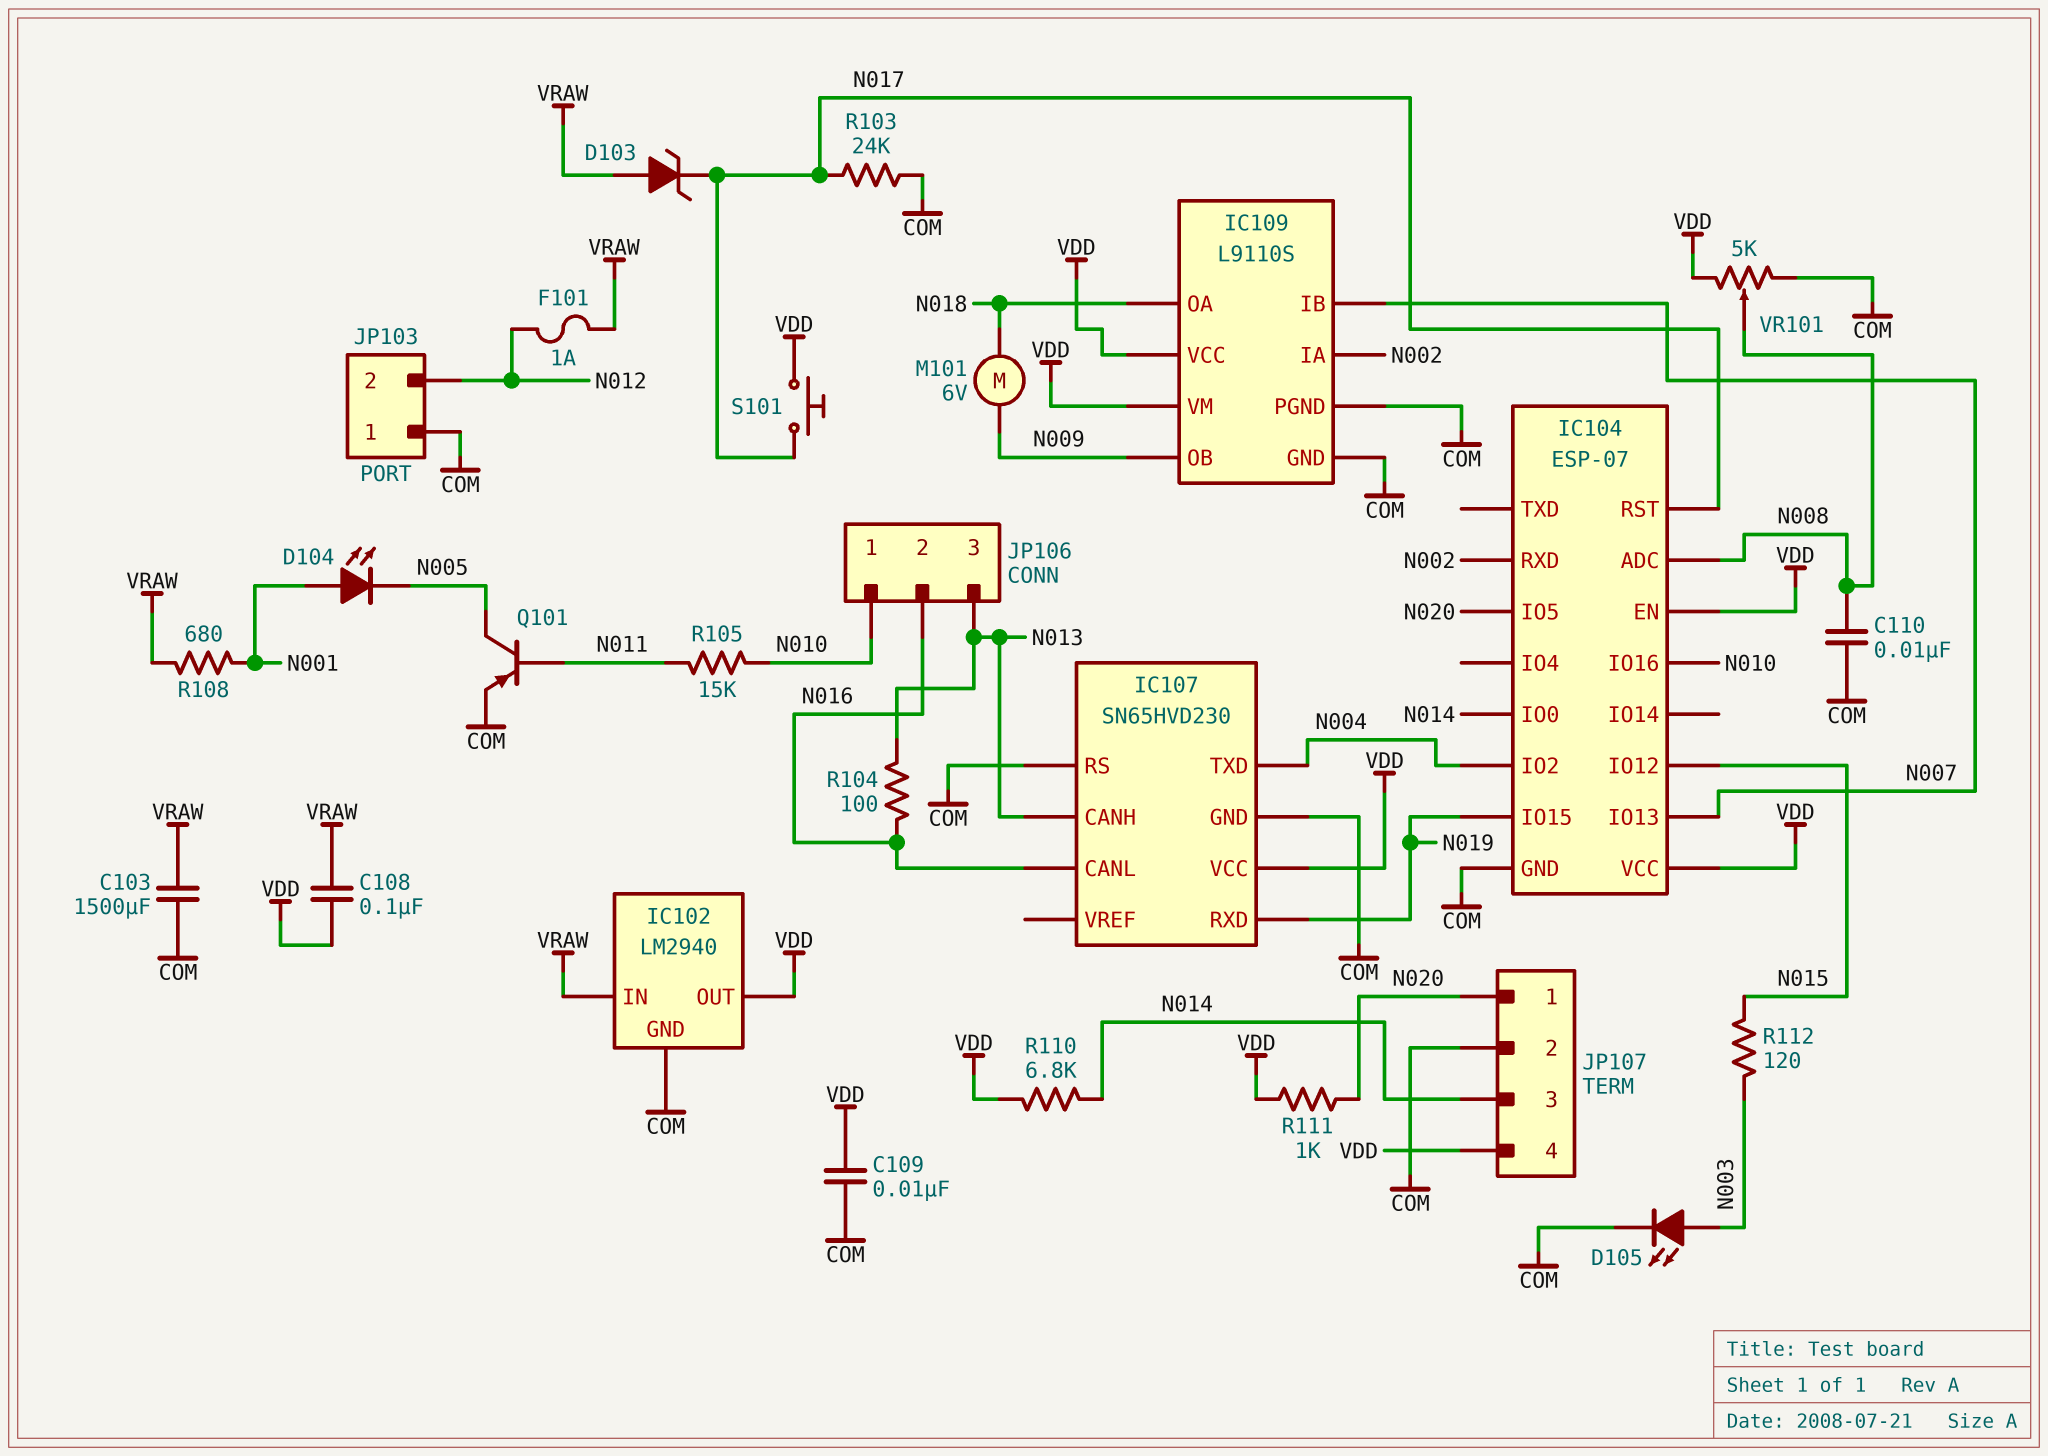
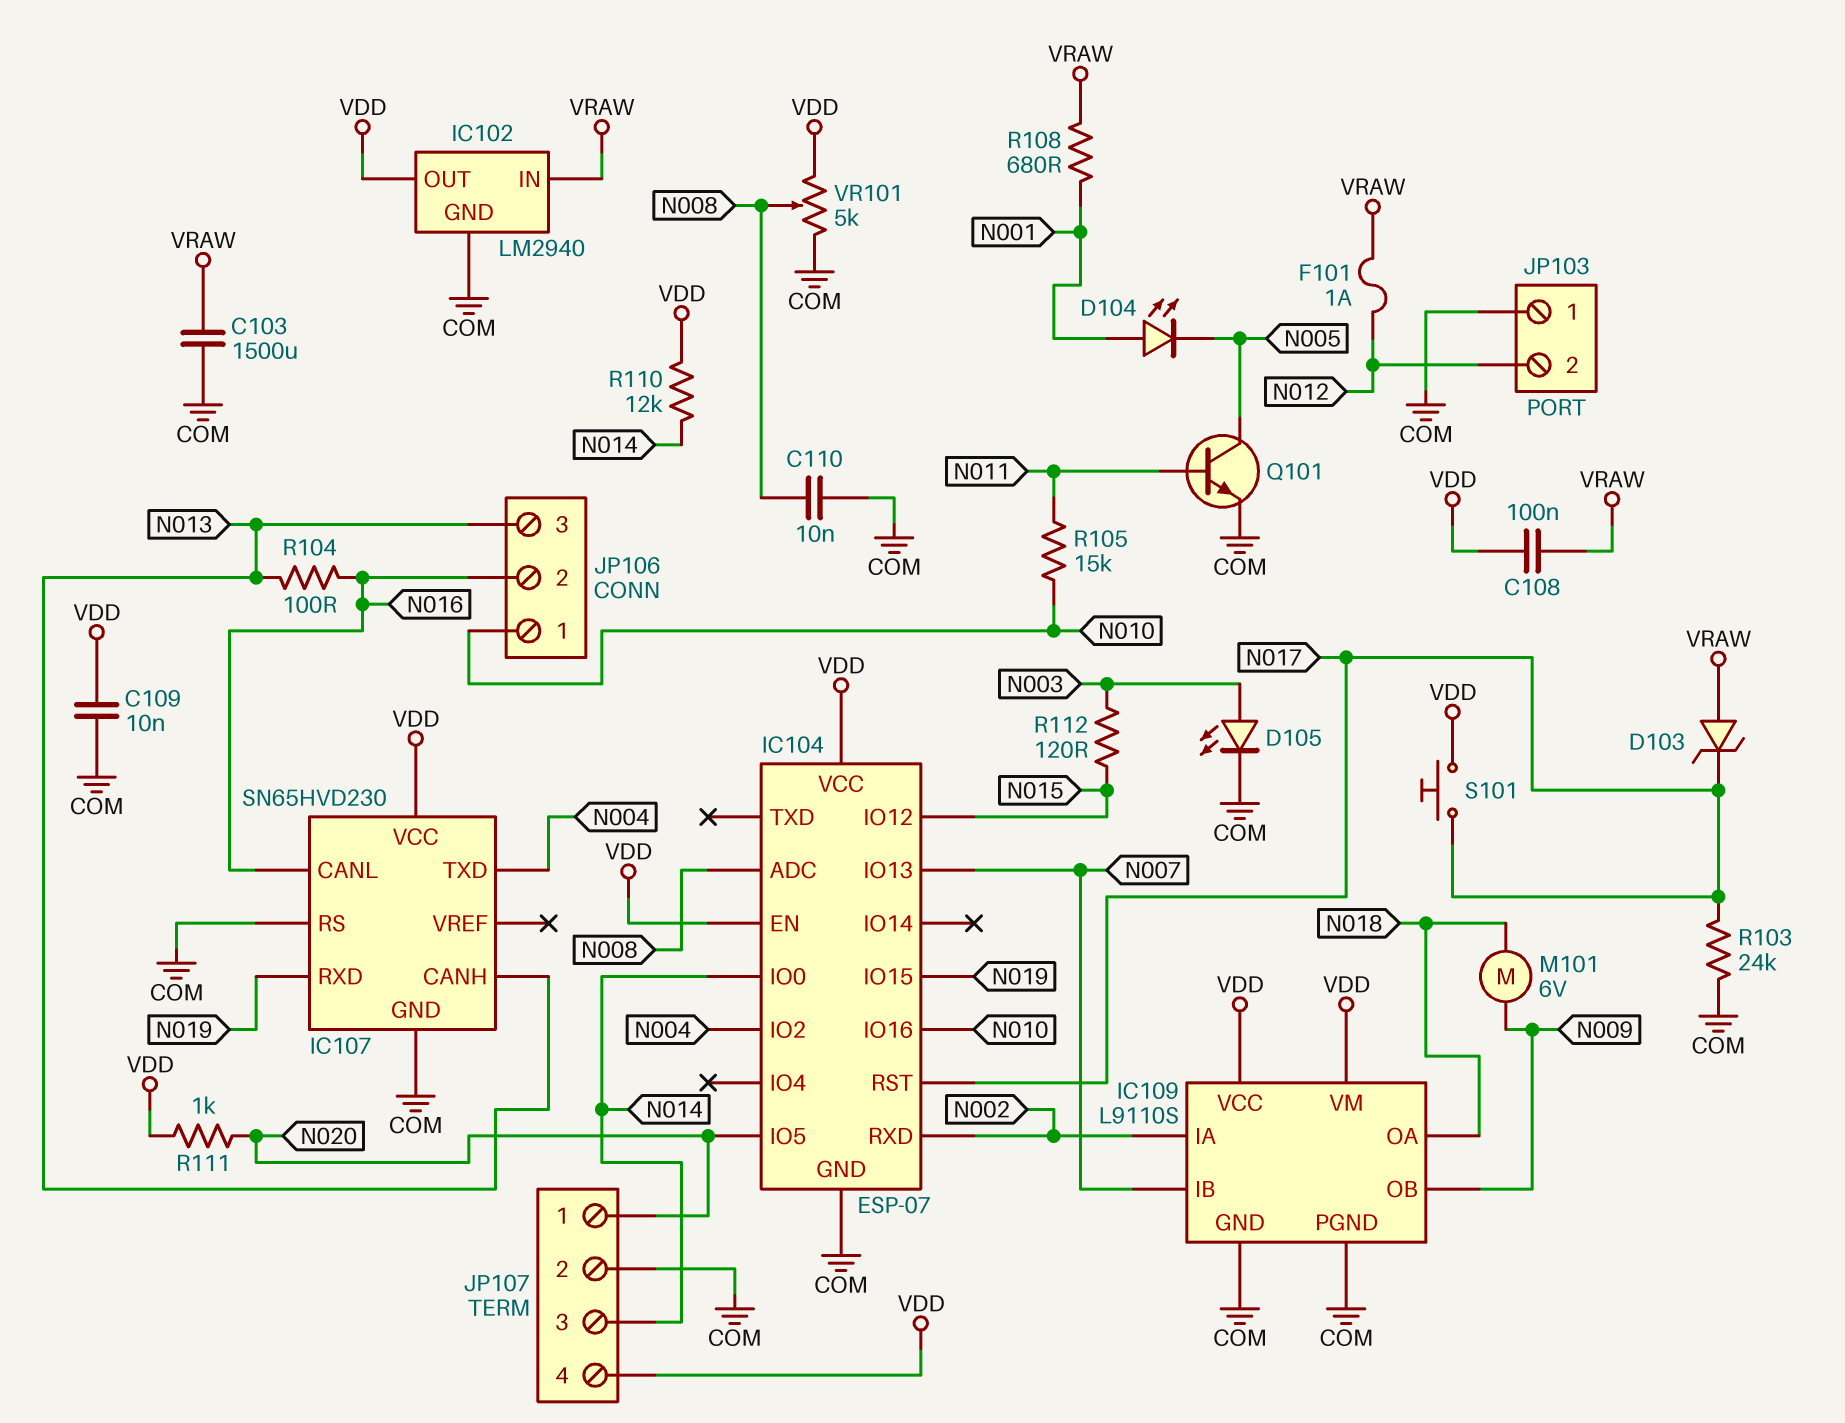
Q101: PNP (B N011, C N005, E COM) -> NPN (B N011, C N005, E COM)
R110: 6.8k (N014, VDD) -> 12k (N014, VDD)

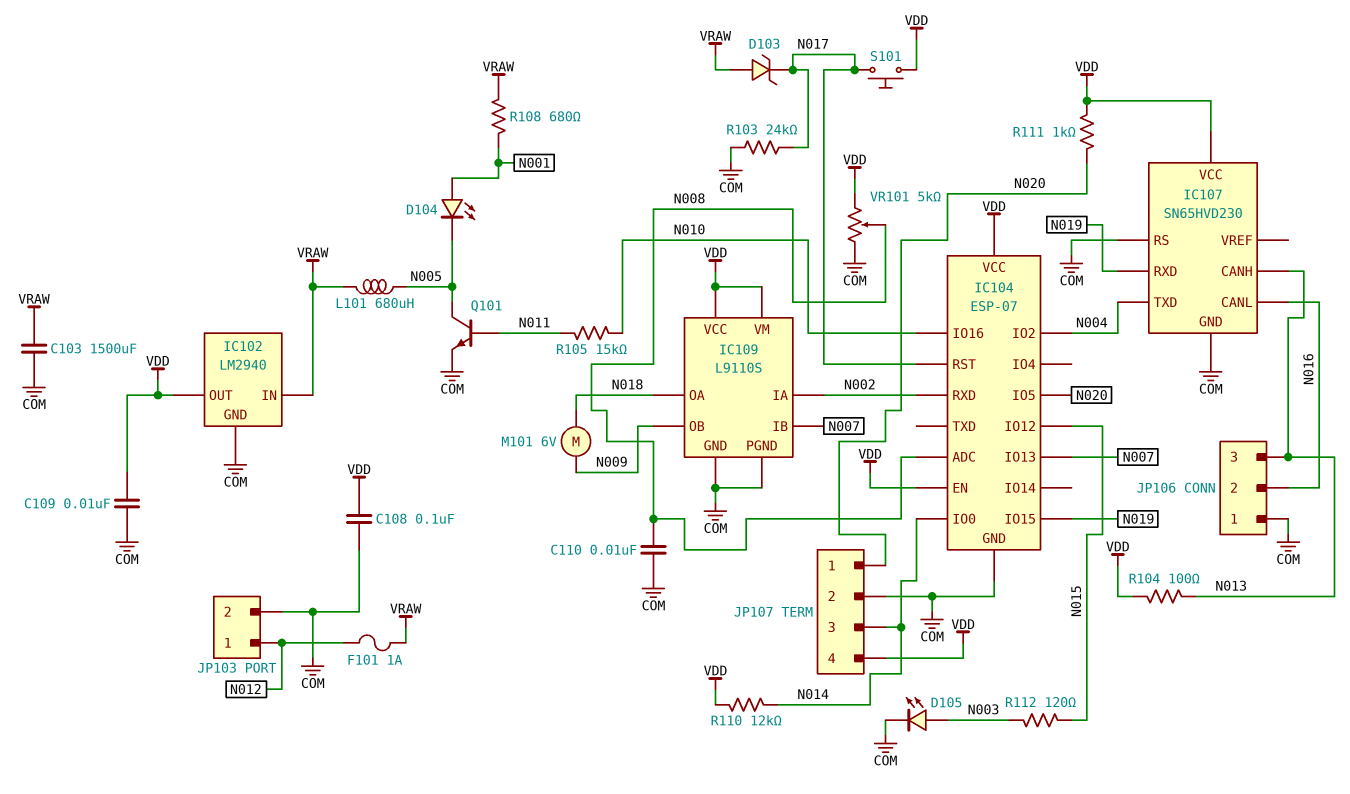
C108: 100nF (VDD, VRAW) -> 100nF (COM, VDD)
JP103 pin 1: COM -> N012
JP103 pin 2: N012 -> COM
JP106 pin 1: N010 -> COM
L101: none -> 680uH (N005, VRAW)
R104: 100 (N013, N016) -> 100 (N013, VDD)

